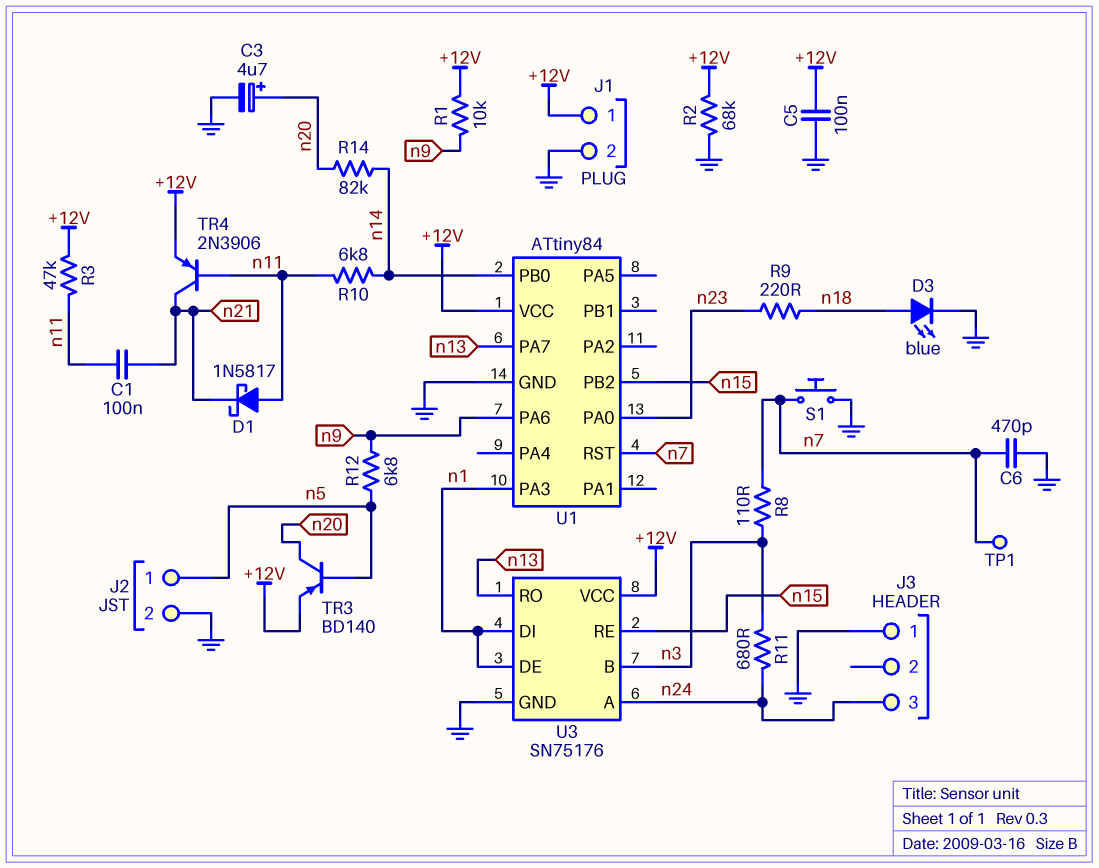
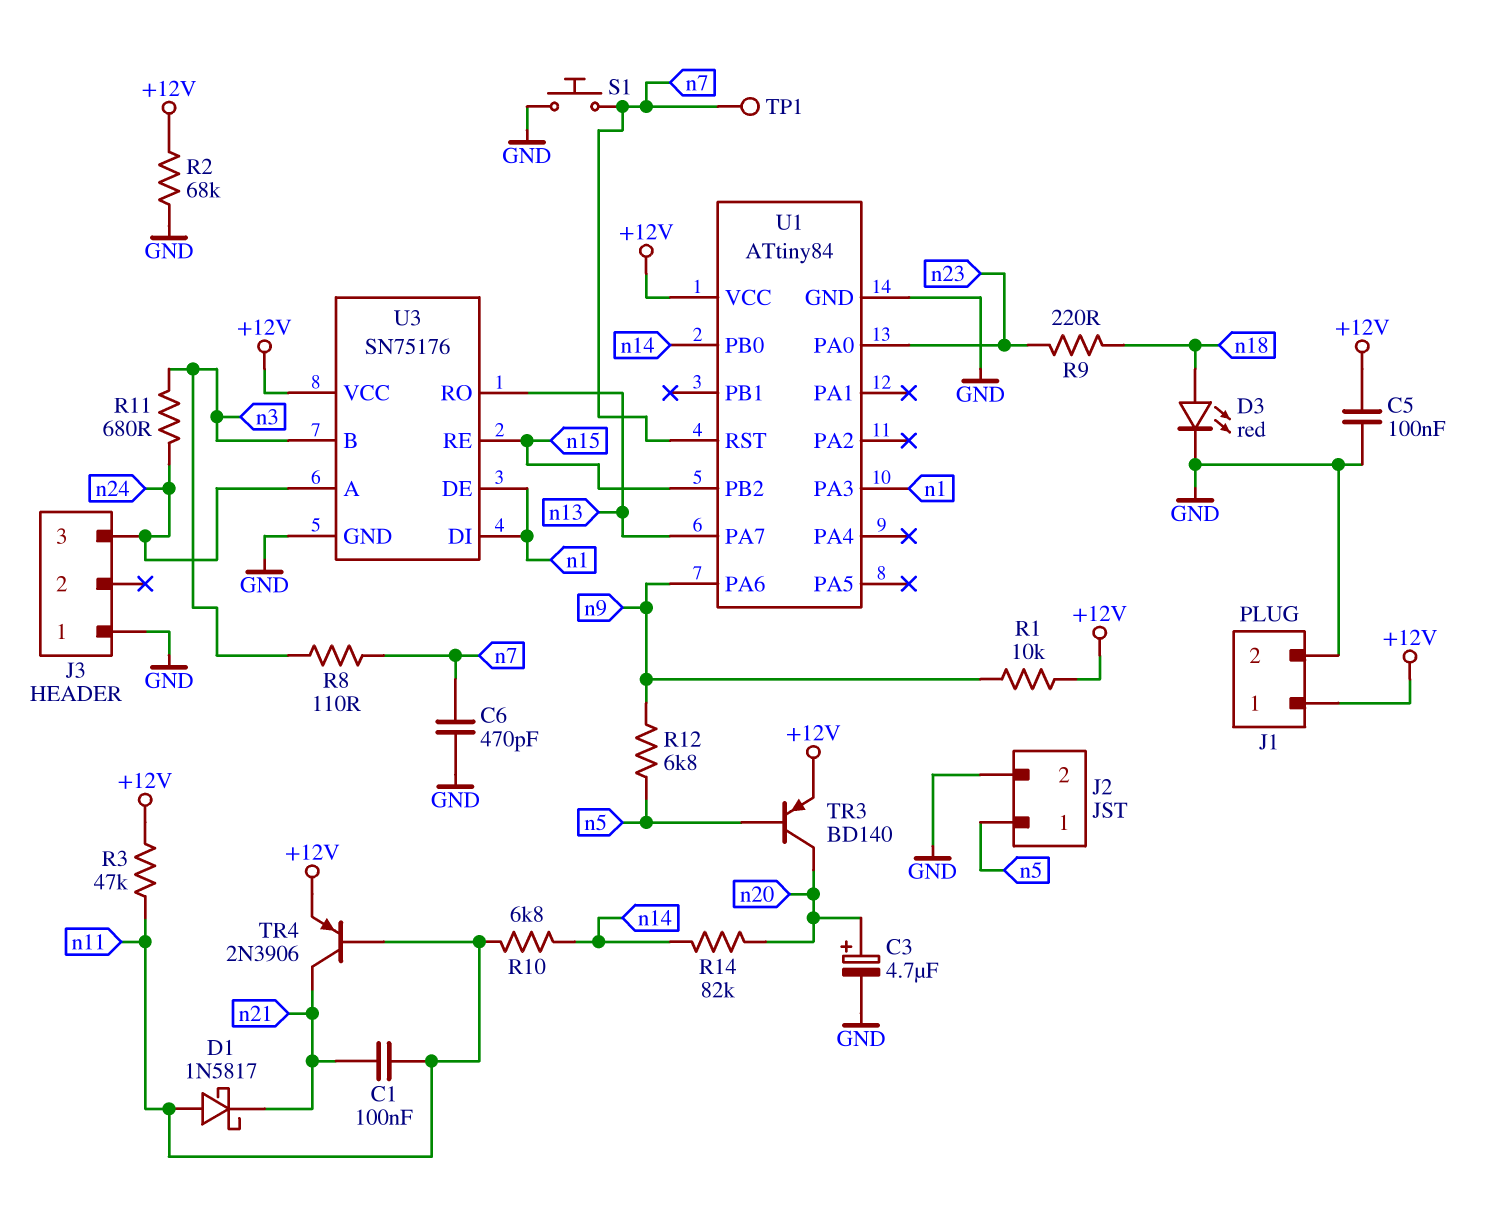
D3: LED blue (A n18, K GND) -> LED red (A n18, K GND)

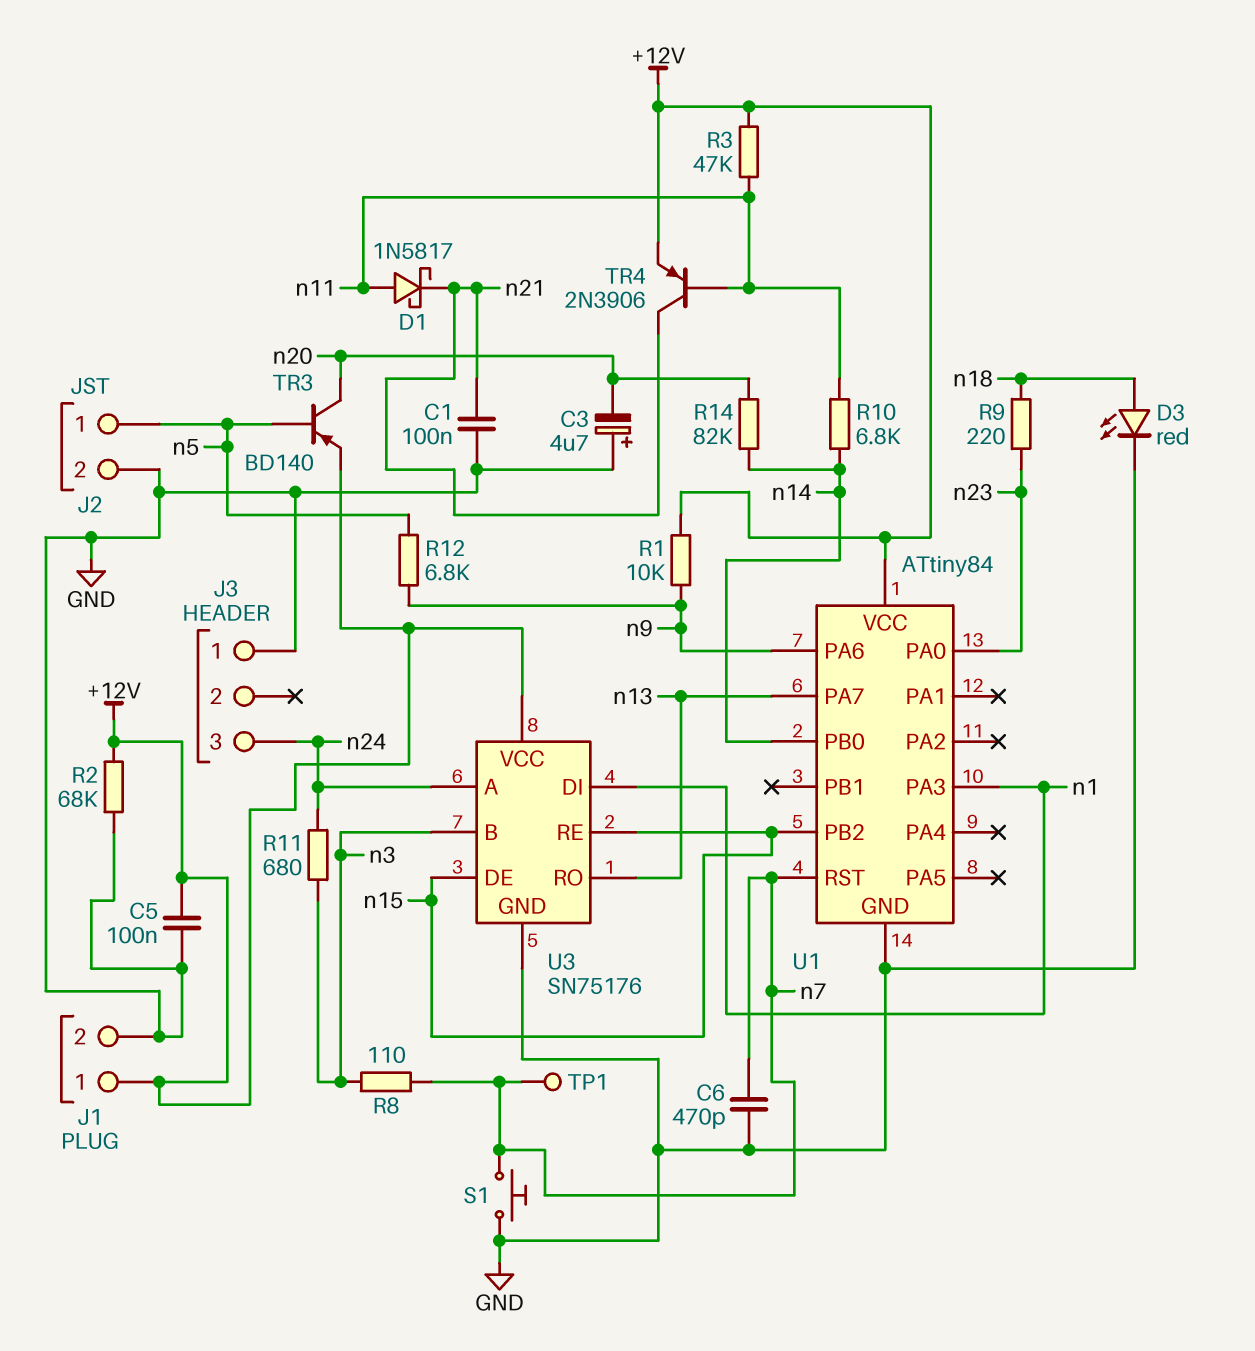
C1: 100nF (n11, n21) -> 100nF (GND, n21)
C3: 4.7uF (plus n20, minus GND) -> 4.7uF (plus GND, minus n20)
U3 pin DE: n1 -> n15

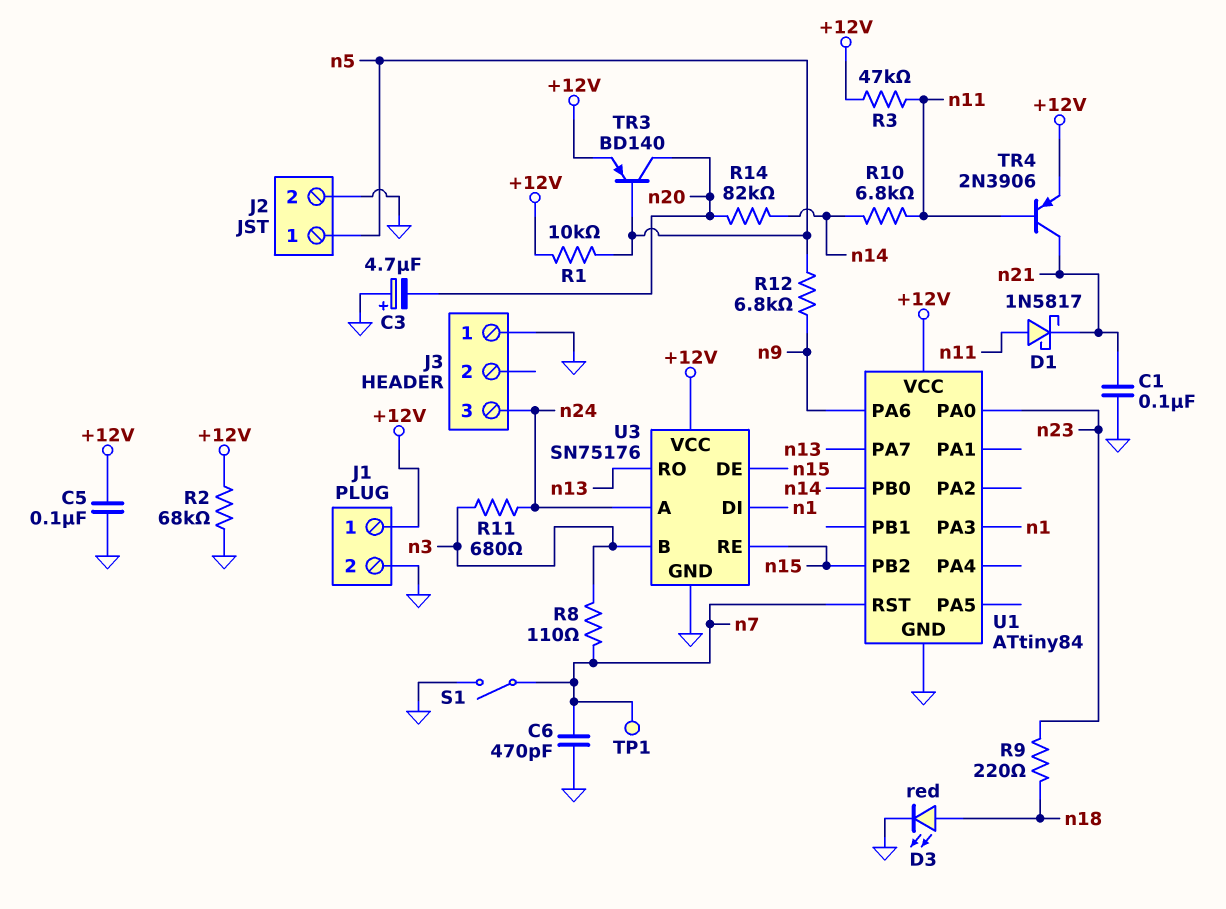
R1: 10k (+12V, n9) -> 10k (+12V, n5)
S1: button (GND, n7) -> switch (GND, n7)

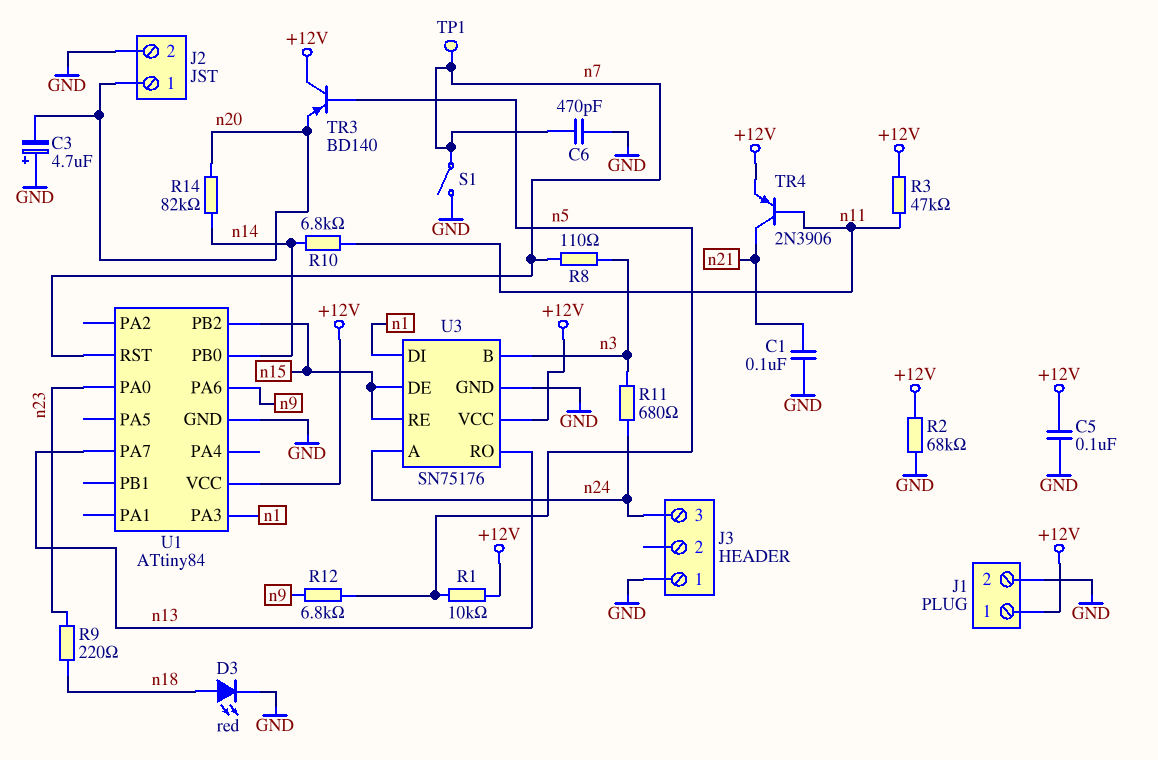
D1: schottky 1N5817 (A n11, K n21) -> none
J2 pin 1: n5 -> n20
TR3: PNP BD140 (B n5, C n20, E +12V) -> PNP BD140 (B n5, C +12V, E n20)

